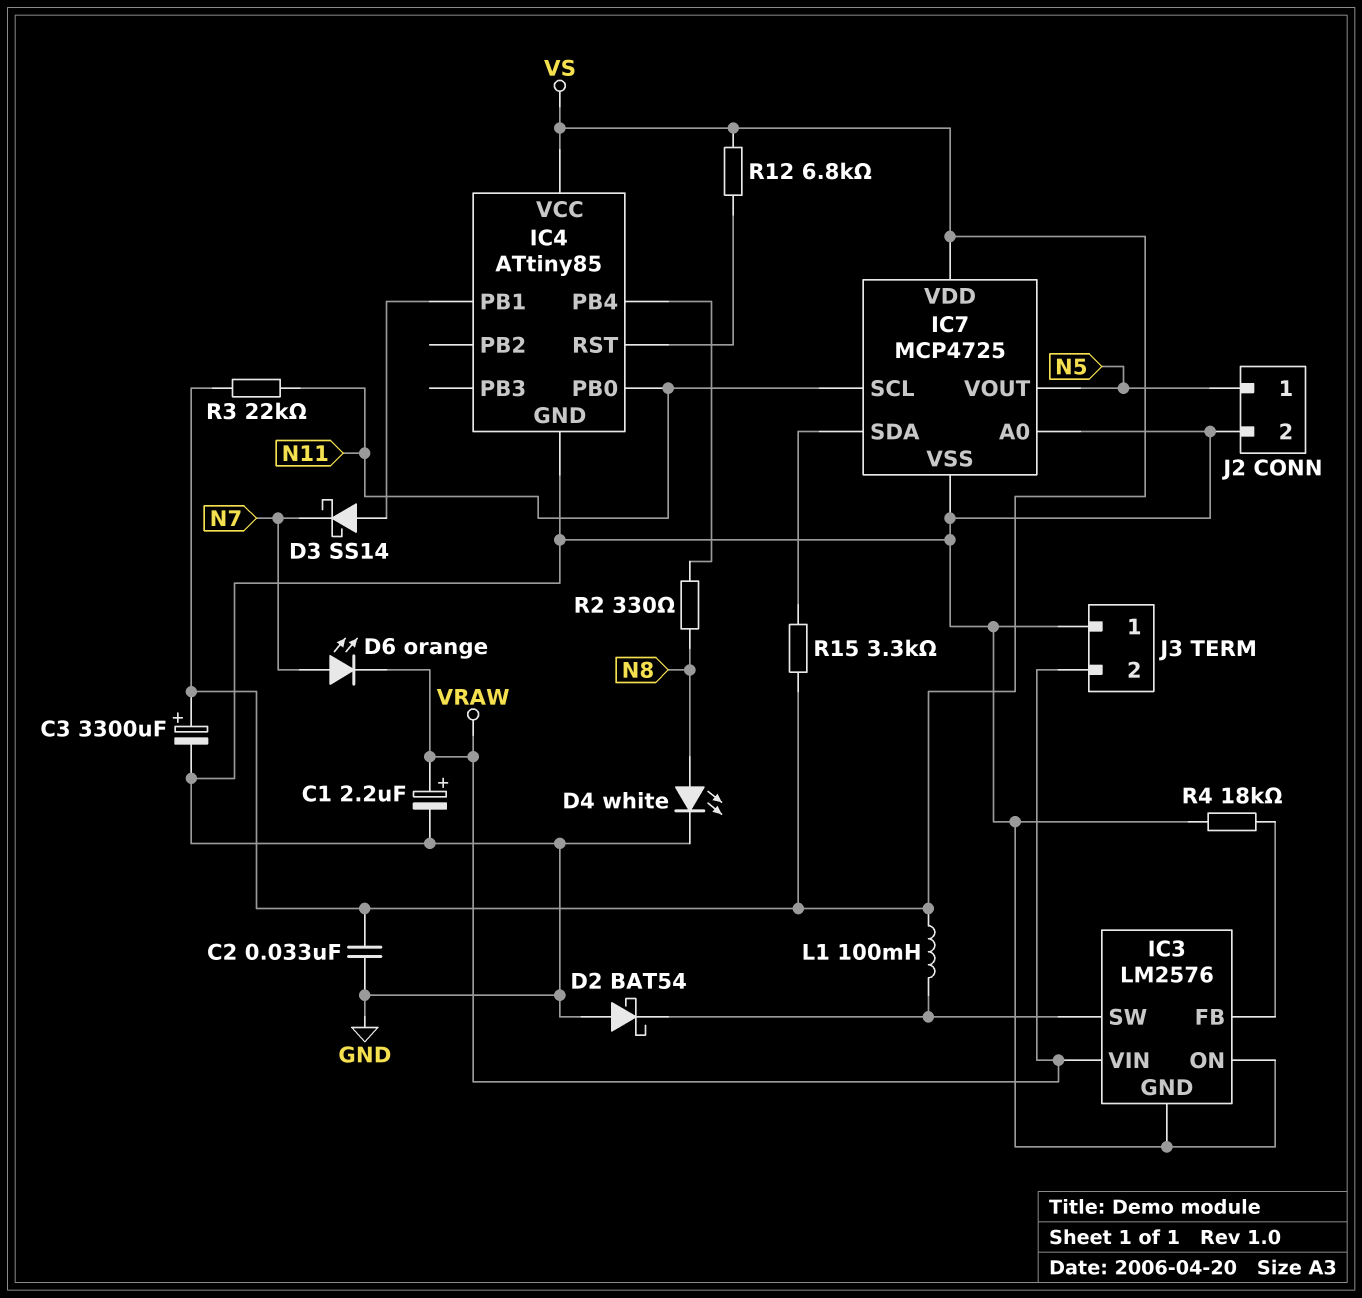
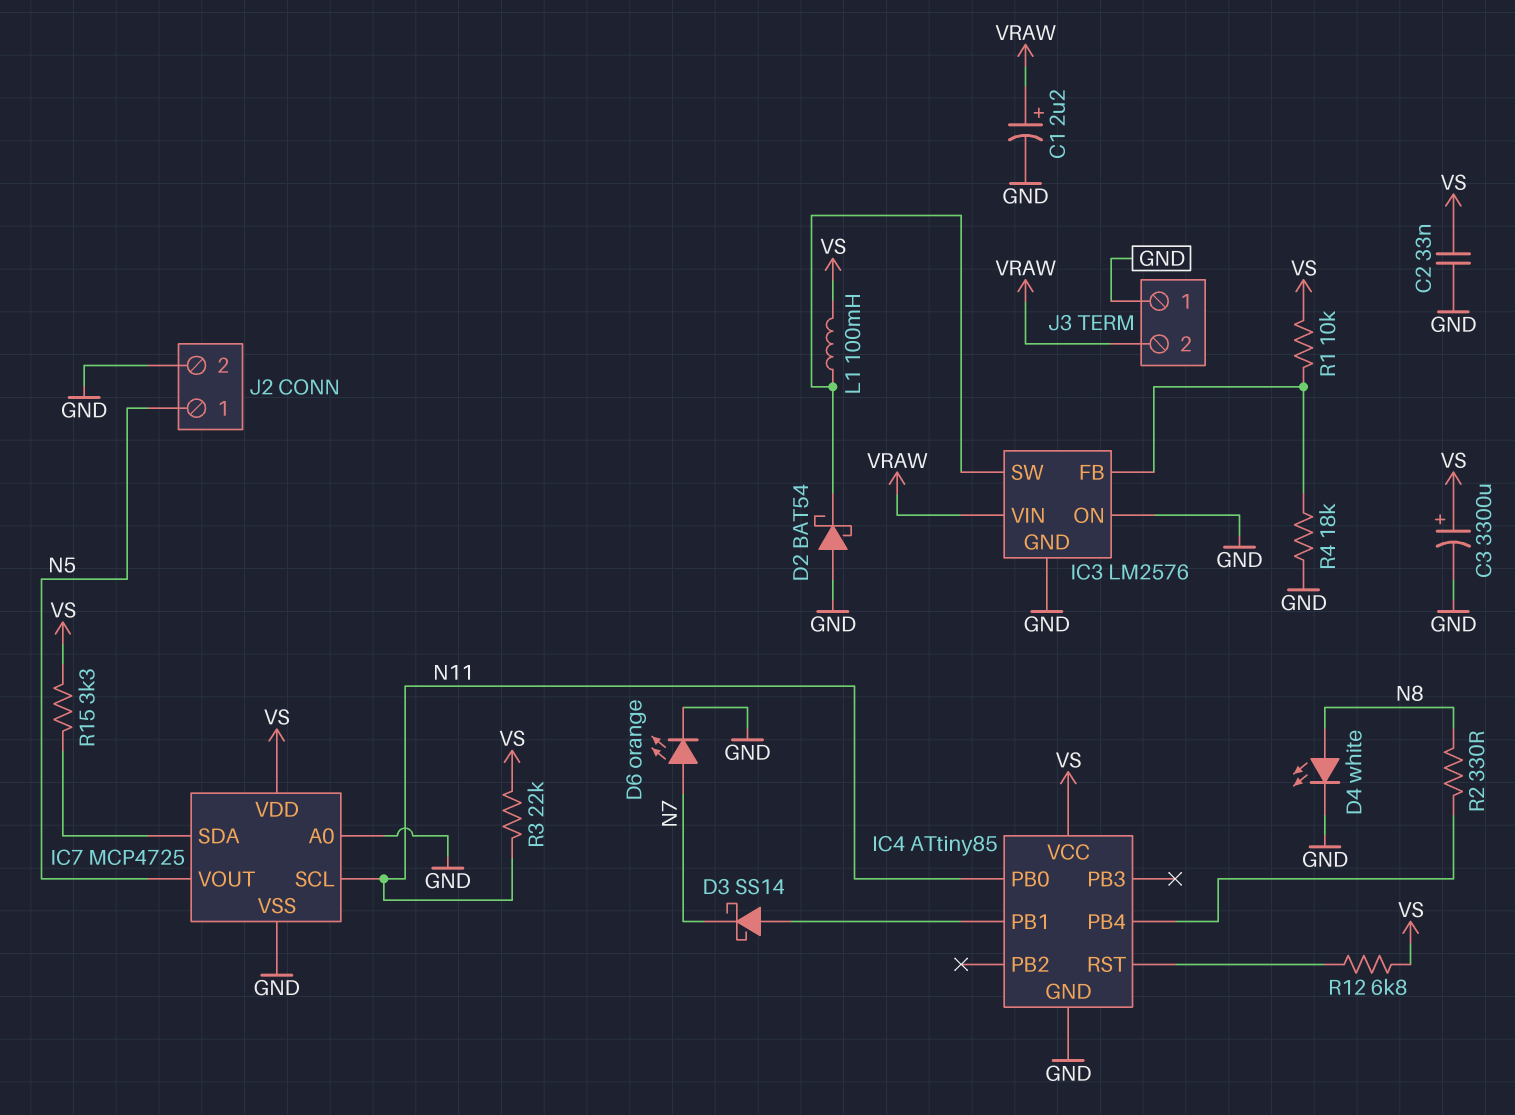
D6: LED orange (A N7, K VRAW) -> LED orange (A N7, K GND)
R1: none -> 10k (IC3/FB, VS)

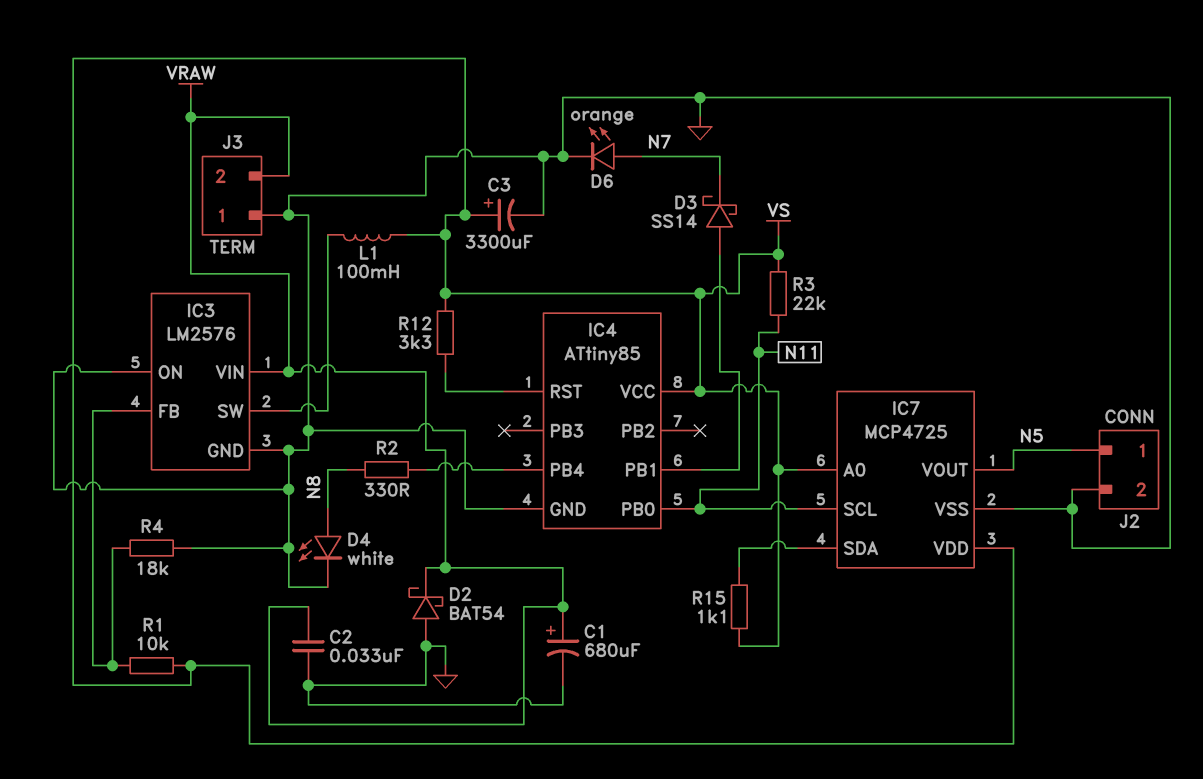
C1: 2.2uF (plus VRAW, minus GND) -> 680uF (plus VRAW, minus GND)
C2: 33nF (GND, VS) -> 33nF (GND, VRAW)
D2: schottky BAT54 (A GND, K IC3/SW) -> schottky BAT54 (A GND, K VRAW)
IC7 pin A0: GND -> VS
R12: 6.8k (IC4/RST, VS) -> 3.3k (IC4/RST, VS)
R15: 3.3k (IC7/SDA, VS) -> 1.1k (IC7/SDA, VS)

